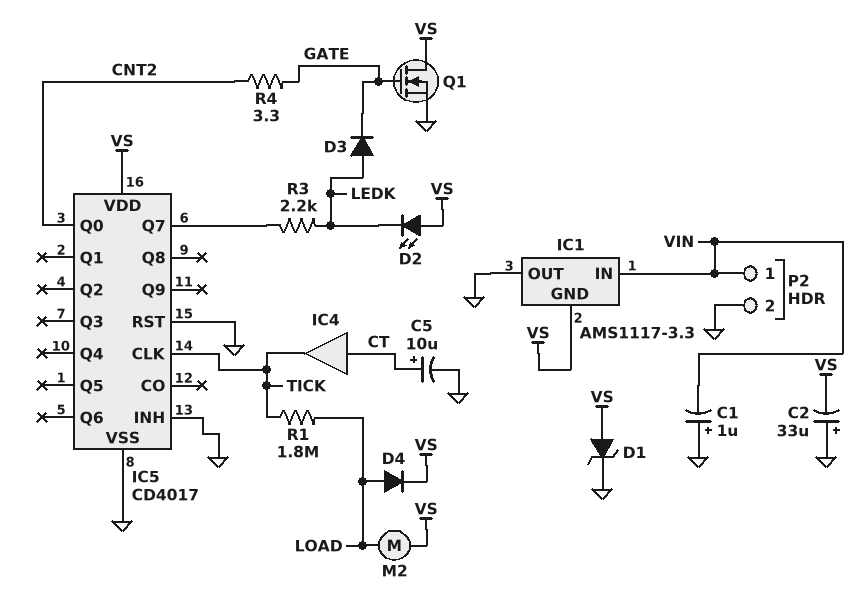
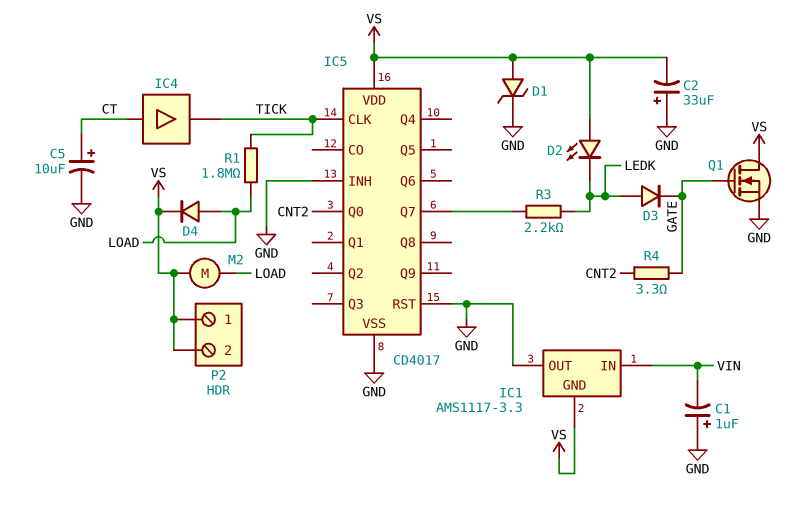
P2 pin 1: VIN -> VS
P2 pin 2: GND -> VS

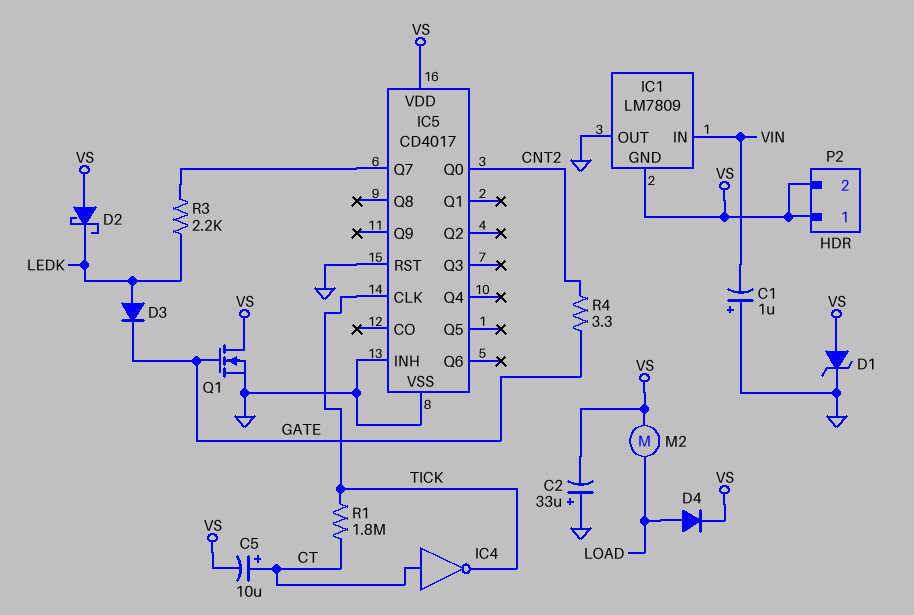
C5: 10uF (plus CT, minus GND) -> 10uF (plus CT, minus VS)
D2: LED (A VS, K LEDK) -> schottky (A VS, K LEDK)
IC1: AMS1117-3.3 -> LM7809
IC4: buffer (in CT, out TICK) -> NOT (in CT, out TICK)
R1: 1.8M (LOAD, TICK) -> 1.8M (CT, TICK)

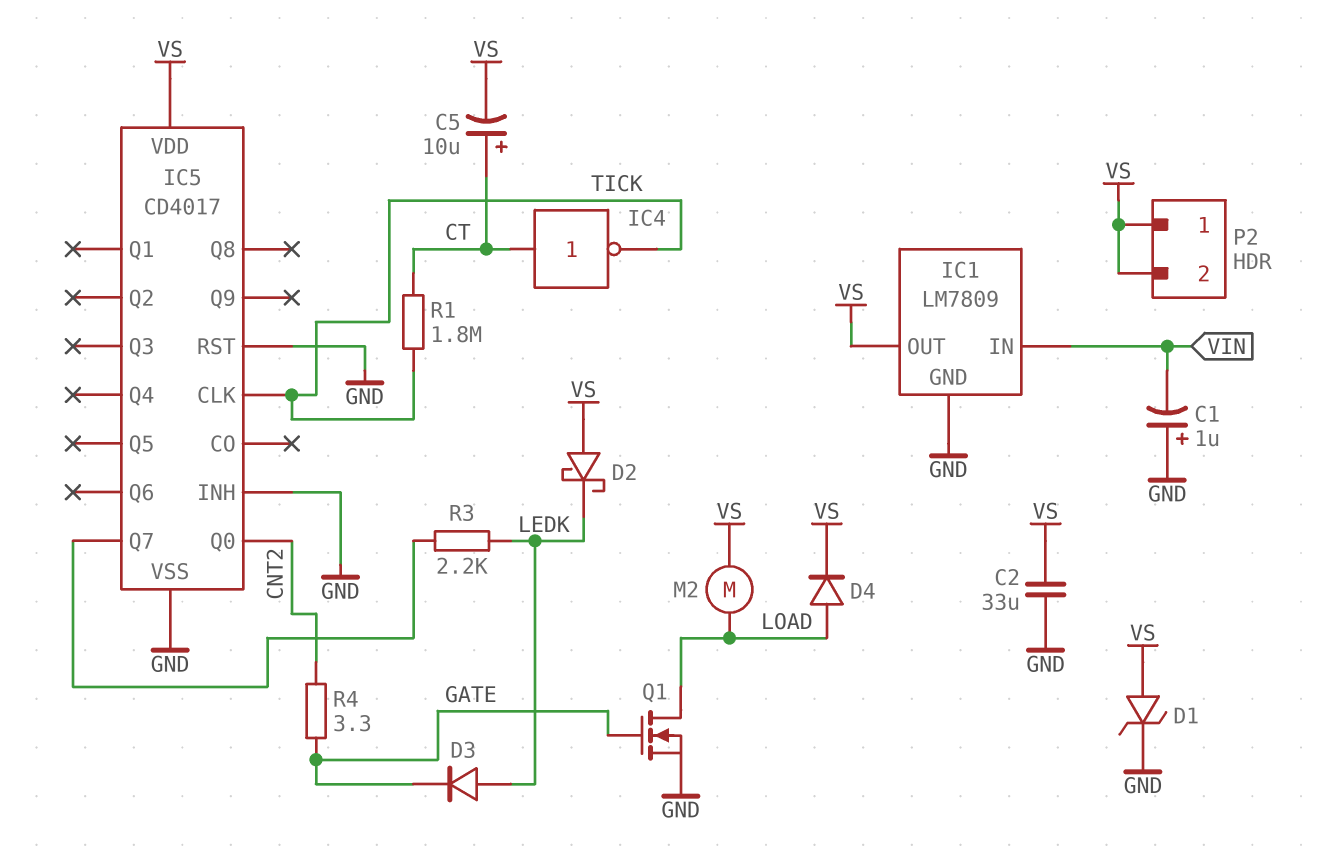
C2: 33uF (plus GND, minus VS) -> 33uF (GND, VS)
IC1 pin GND: VS -> GND
IC1 pin OUT: GND -> VS
Q1: NMOS (G GATE, D VS, S GND) -> NMOS (G GATE, D LOAD, S GND)

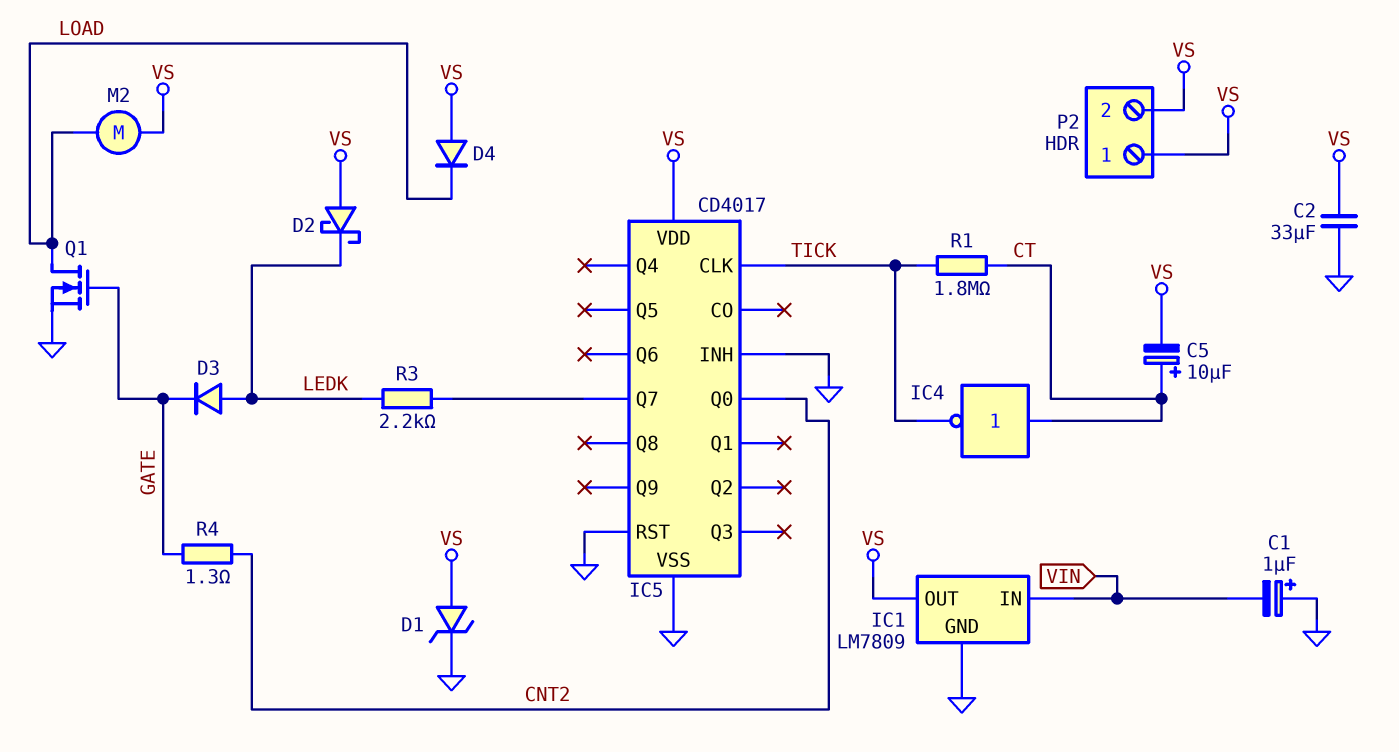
D4: diode (A LOAD, K VS) -> diode (A VS, K LOAD)
R4: 3.3 (CNT2, GATE) -> 1.3 (CNT2, GATE)

